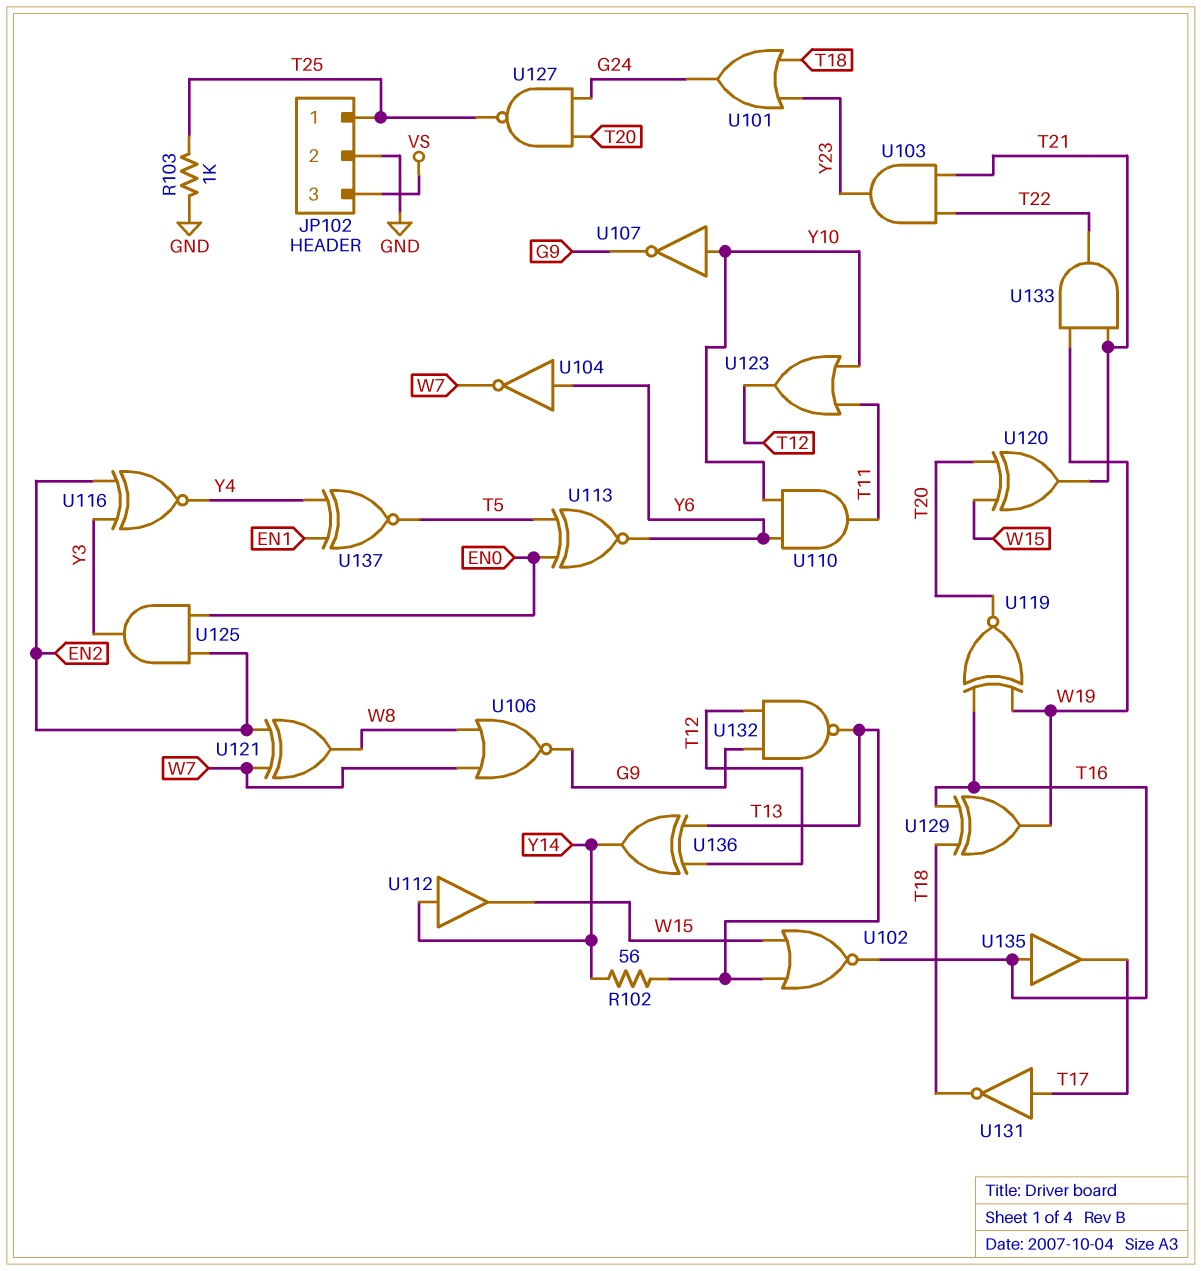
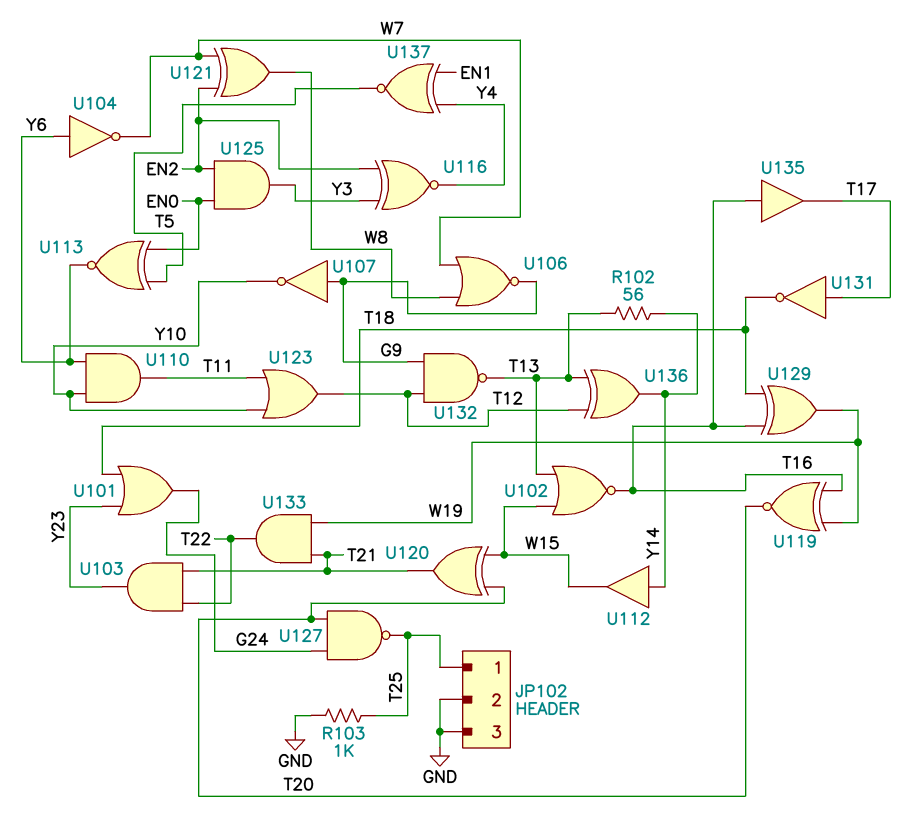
JP102 pin 3: VS -> GND
U107: NOT (in Y10, out G9) -> NOT (in G9, out Y10)

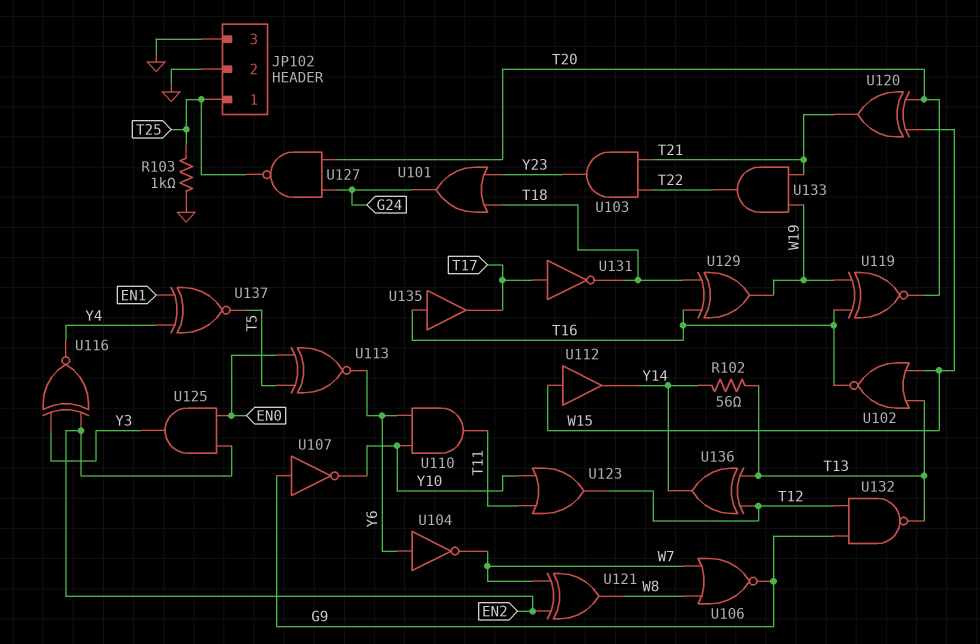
U112: buffer (in Y14, out W15) -> buffer (in W15, out Y14)

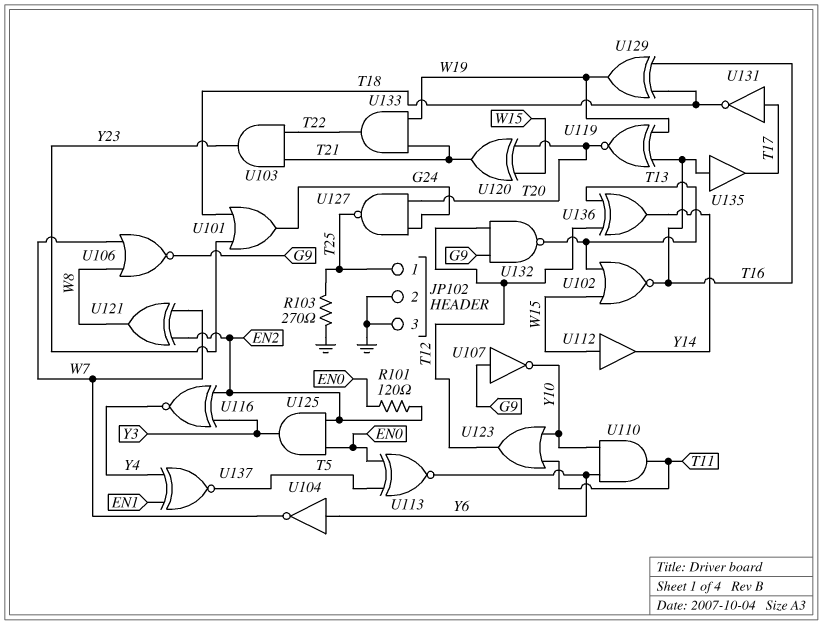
R101: none -> 120 (EN0, EN2)
R102: 56 (T13, Y14) -> none
R103: 1k (GND, T25) -> 270 (GND, T25)

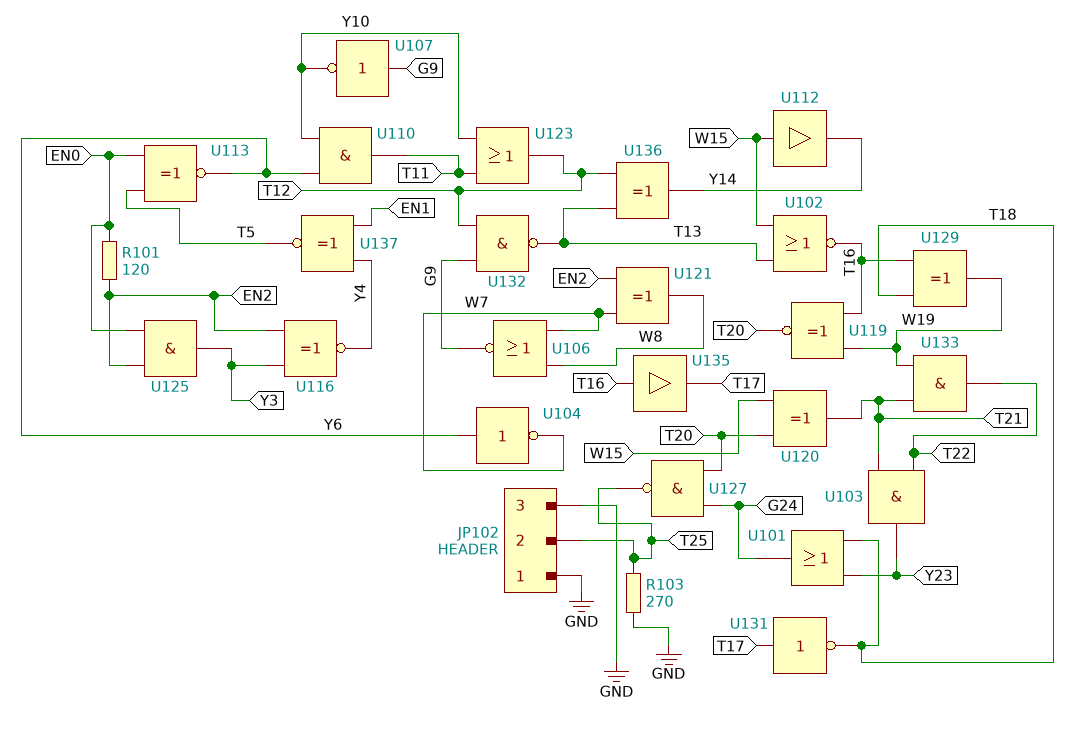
JP102 pin 1: T25 -> GND
JP102 pin 2: GND -> T25

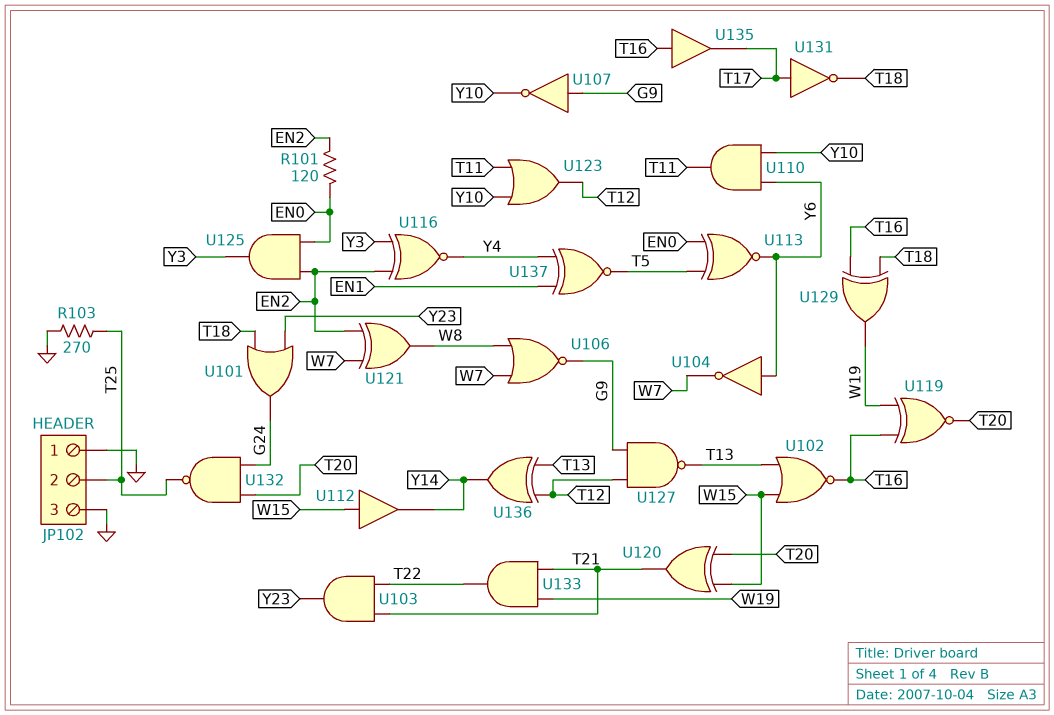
U127: NAND (in G24, in T20, out T25) -> NAND (in G9, in T12, out T13)
U132: NAND (in G9, in T12, out T13) -> NAND (in G24, in T20, out T25)

